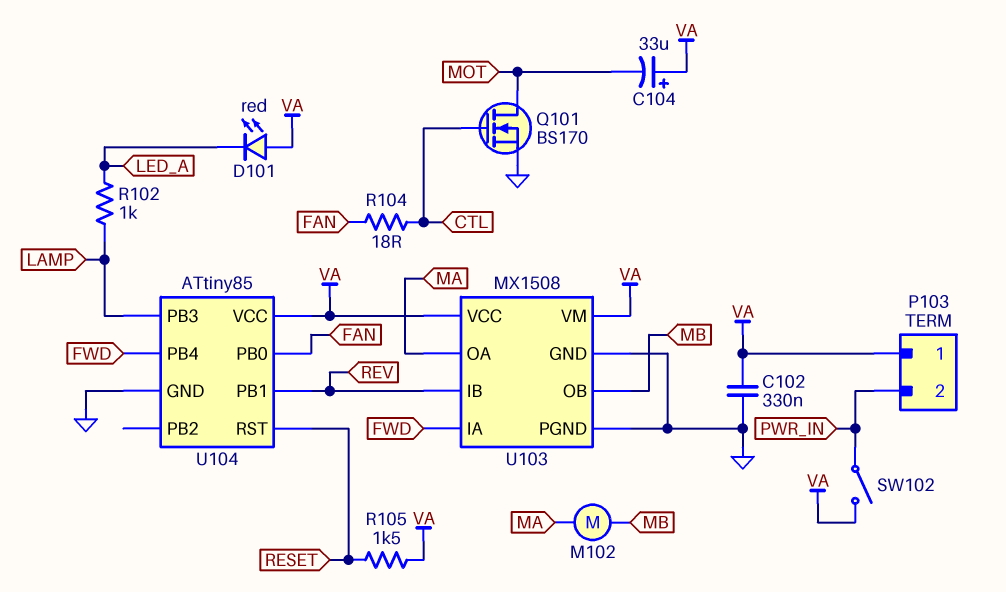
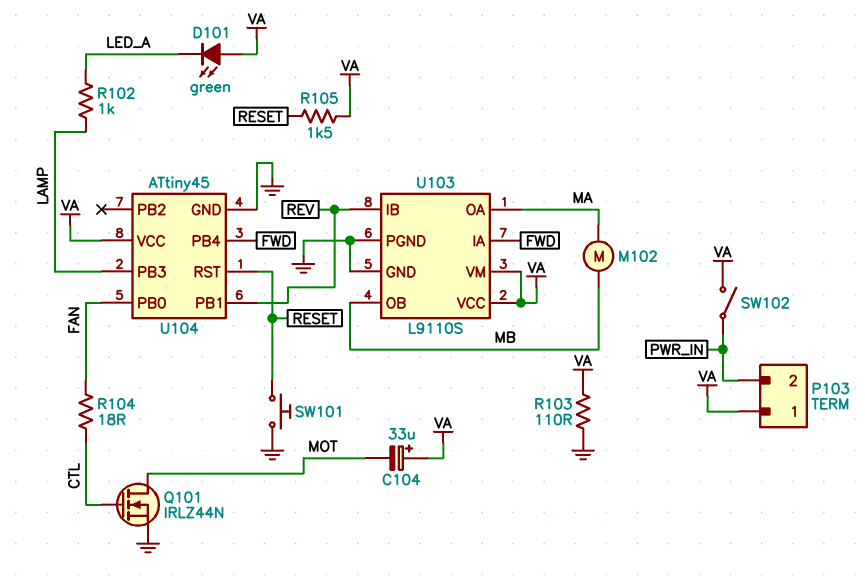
C102: 330nF (GND, VA) -> none
D101: LED red (A VA, K LED_A) -> LED green (A VA, K LED_A)
Q101: NMOS BS170 (G CTL, D MOT, S GND) -> NMOS IRLZ44N (G CTL, D MOT, S GND)
R103: none -> 110 (GND, VA)
SW101: none -> button (GND, RESET)
U103: MX1508 -> L9110S
U104: ATtiny85 -> ATtiny45

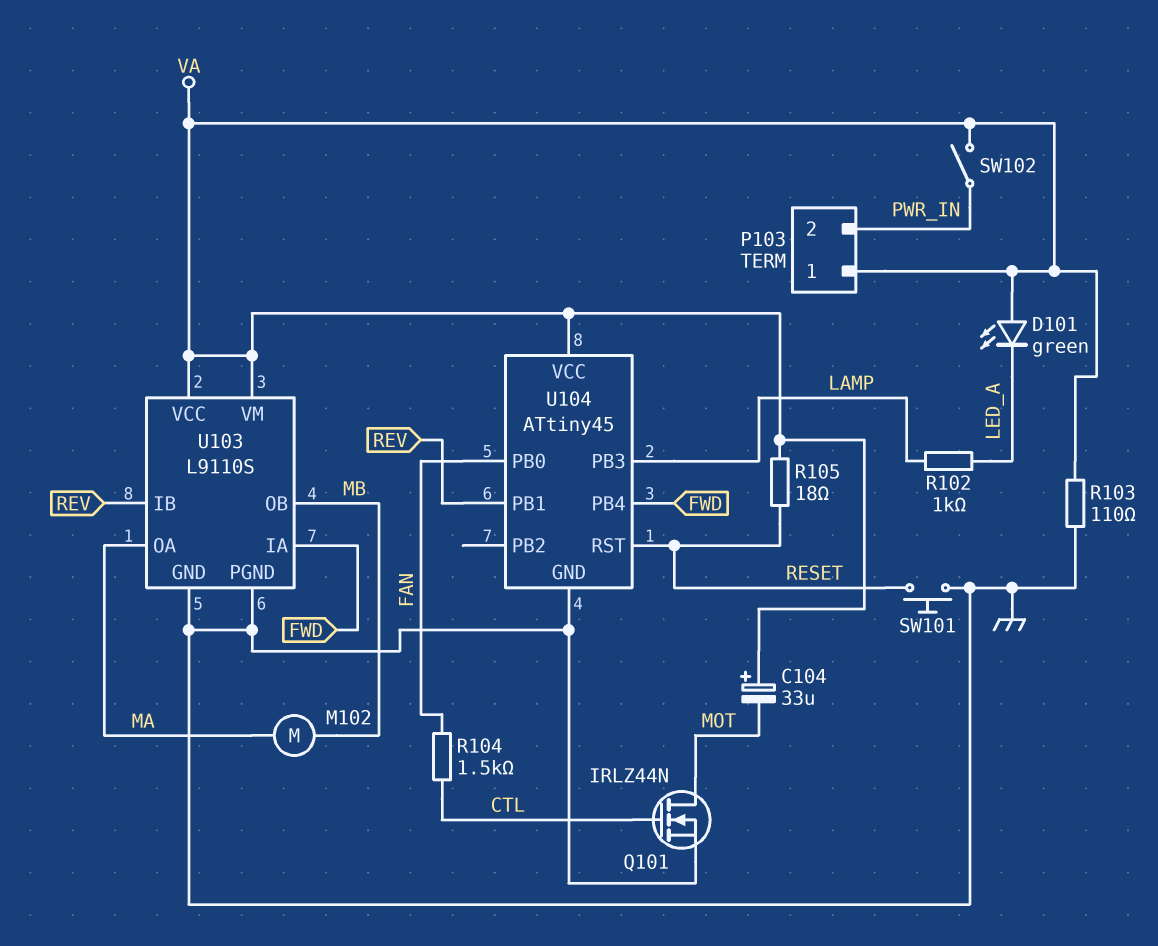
R104: 18 (CTL, FAN) -> 1.5k (CTL, FAN)
R105: 1.5k (RESET, VA) -> 18 (RESET, VA)

